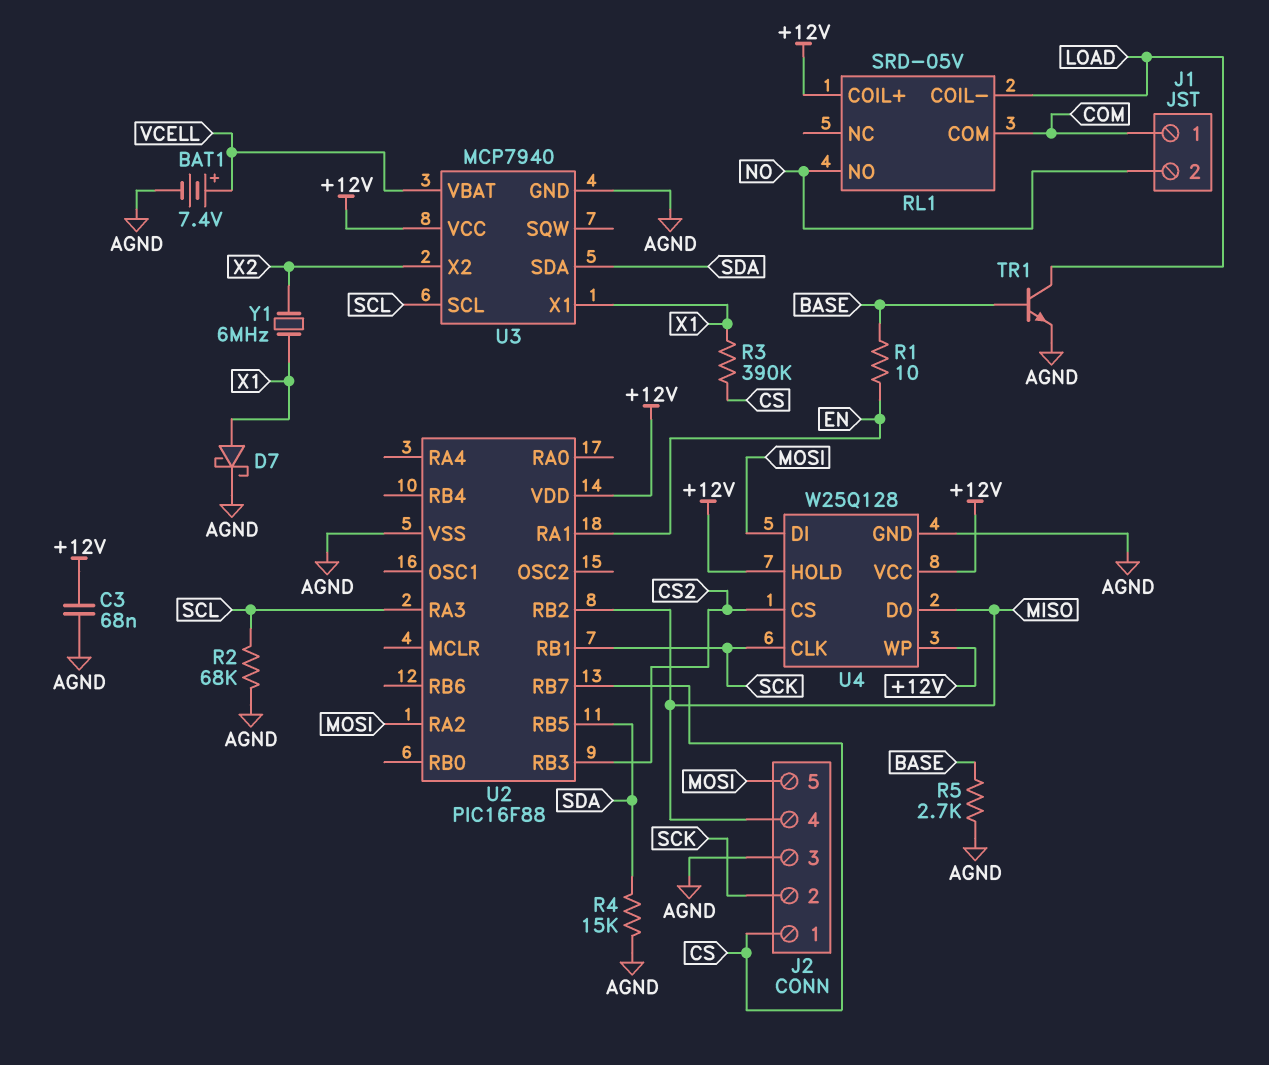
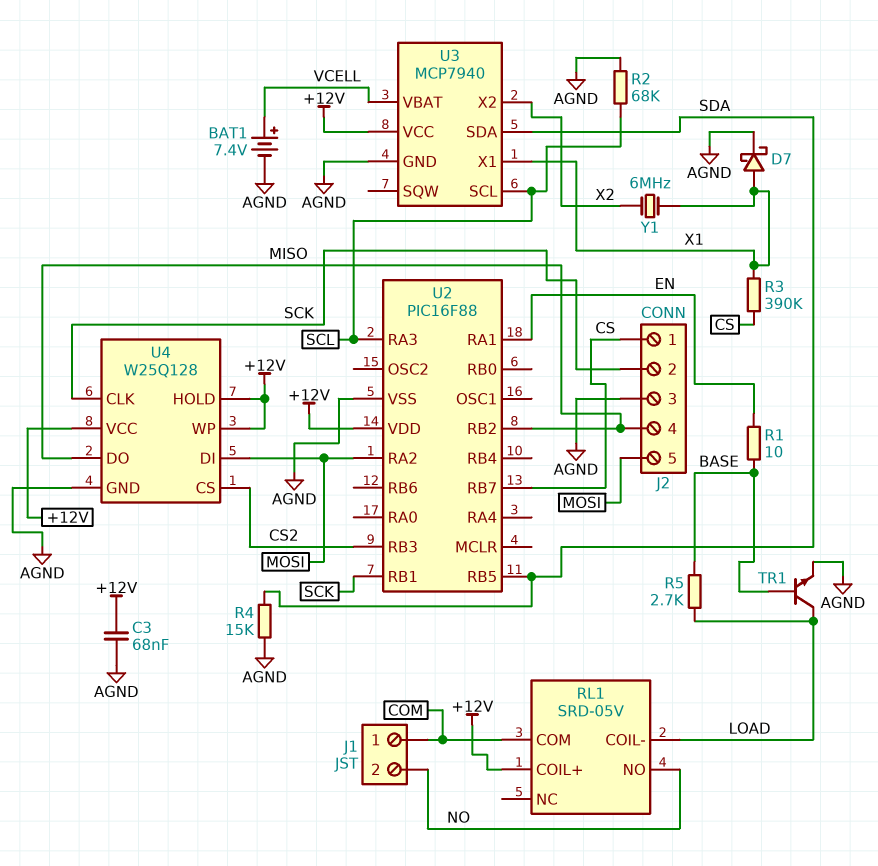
R5: 2.7k (AGND, BASE) -> 2.7k (BASE, LOAD)

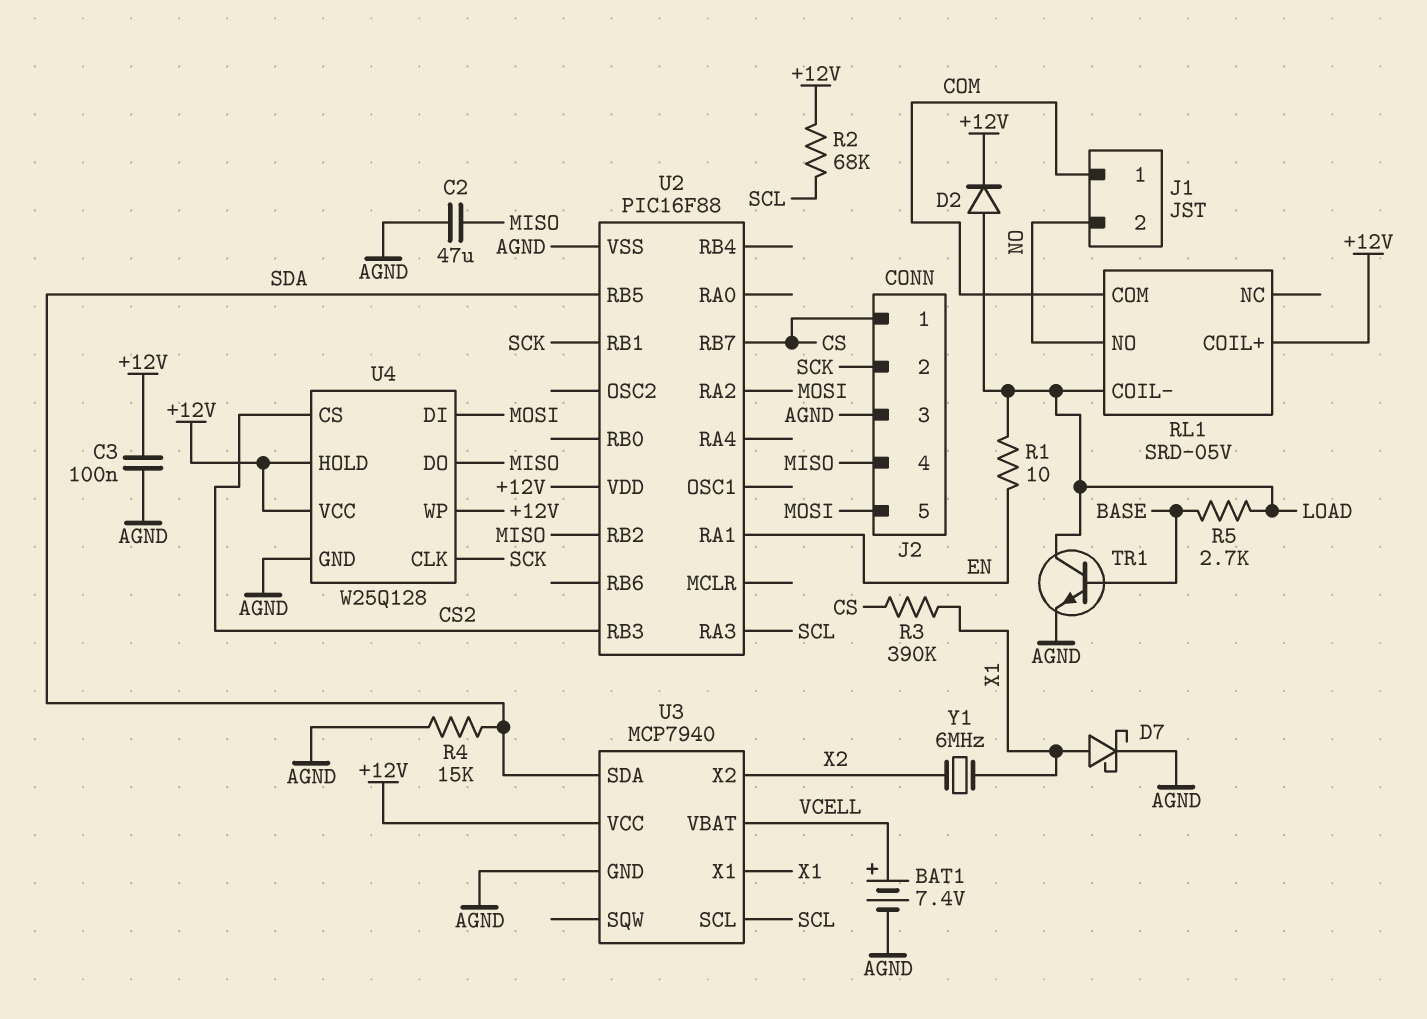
C2: none -> 47uF (AGND, MISO)
C3: 68nF (+12V, AGND) -> 100nF (+12V, AGND)
D2: none -> diode (A LOAD, K +12V)
R1: 10 (BASE, EN) -> 10 (EN, LOAD)
R2: 68k (AGND, SCL) -> 68k (+12V, SCL)

